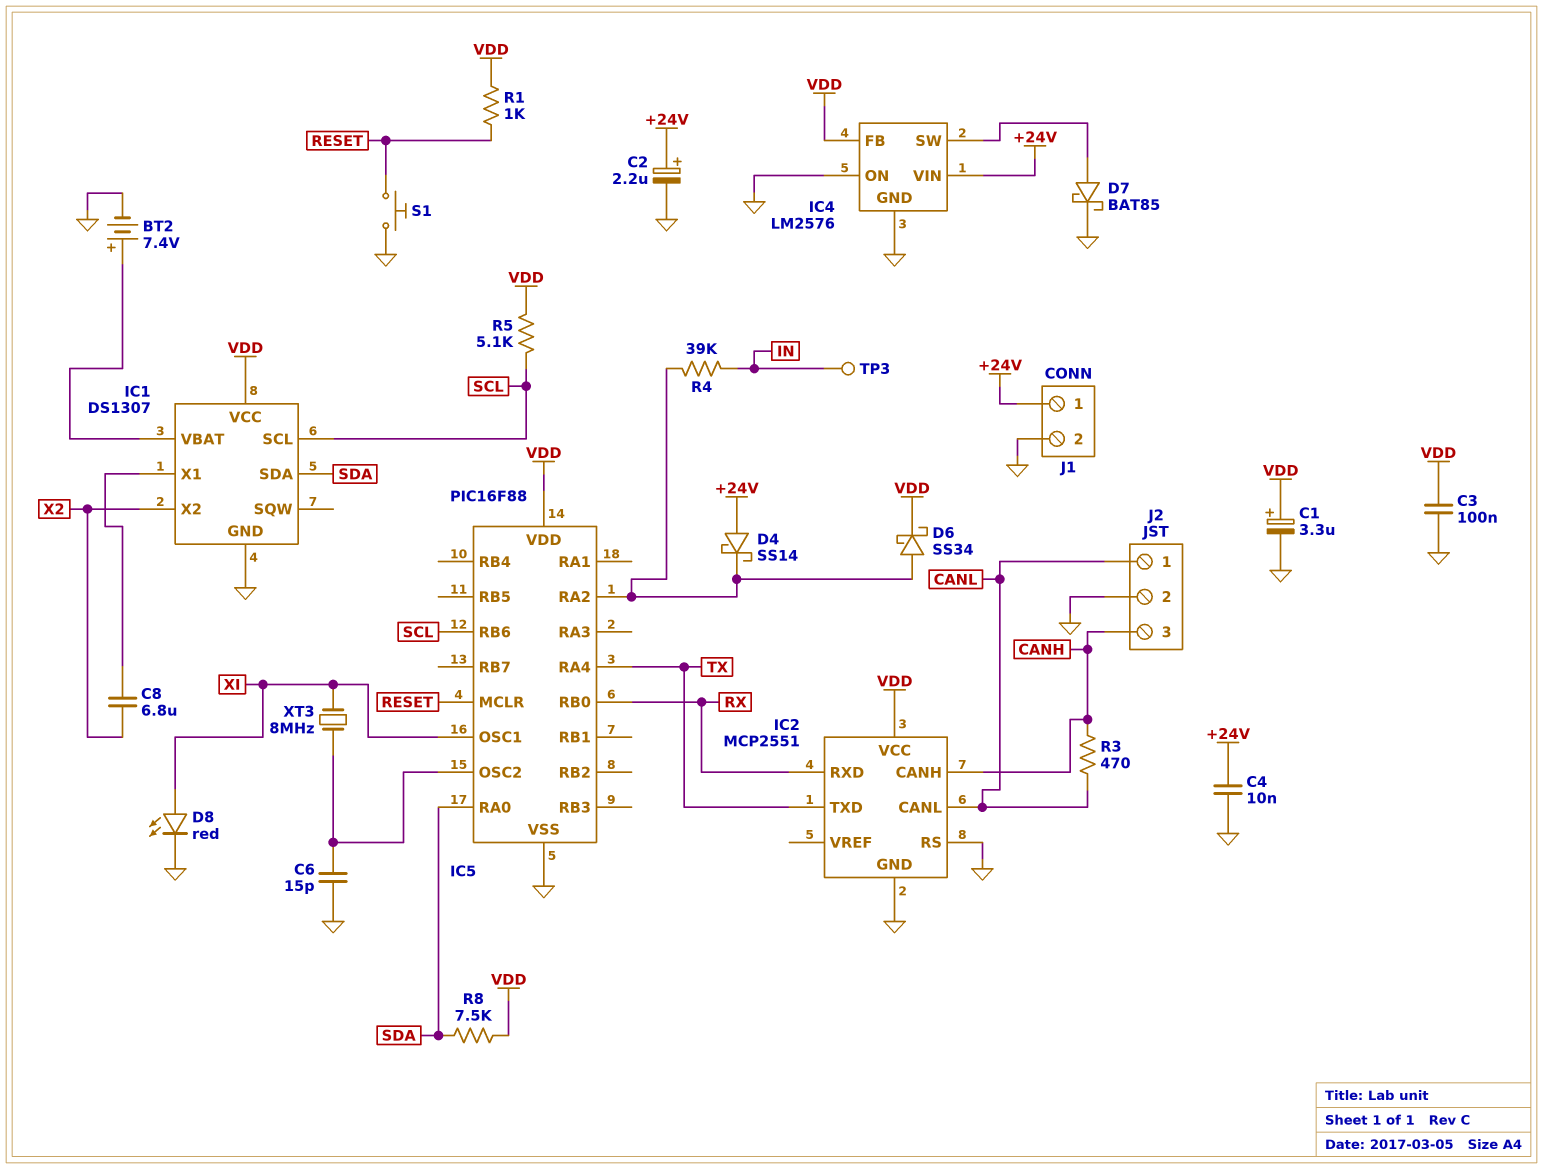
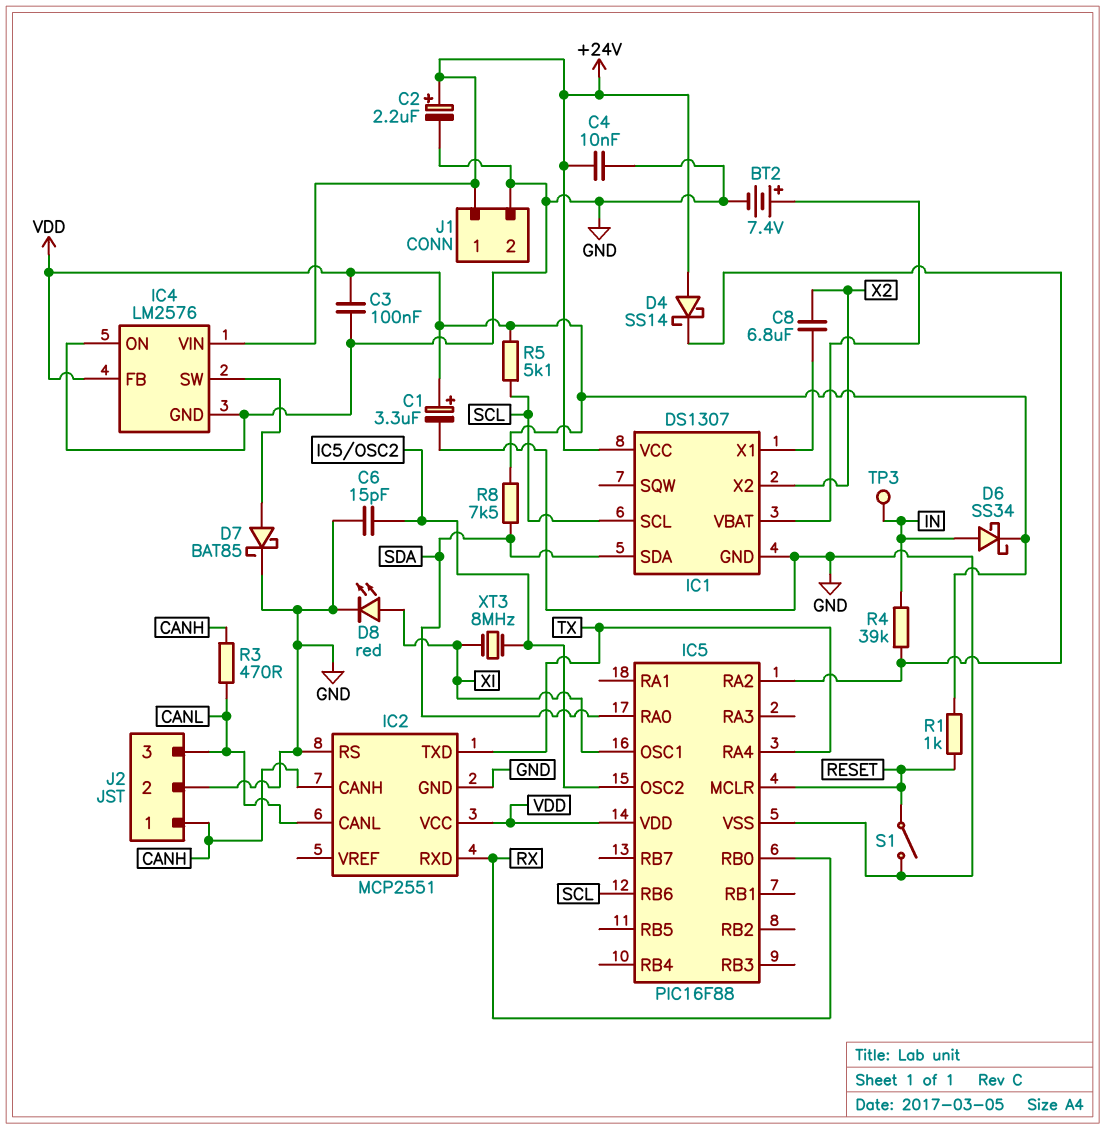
D6: schottky SS34 (A IC5/RA2, K VDD) -> schottky SS34 (A IN, K VDD)
IC1 pin VCC: VDD -> +24V
J2 pin 1: CANL -> CANH
J2 pin 3: CANH -> CANL
S1: button (GND, RESET) -> switch (GND, RESET)

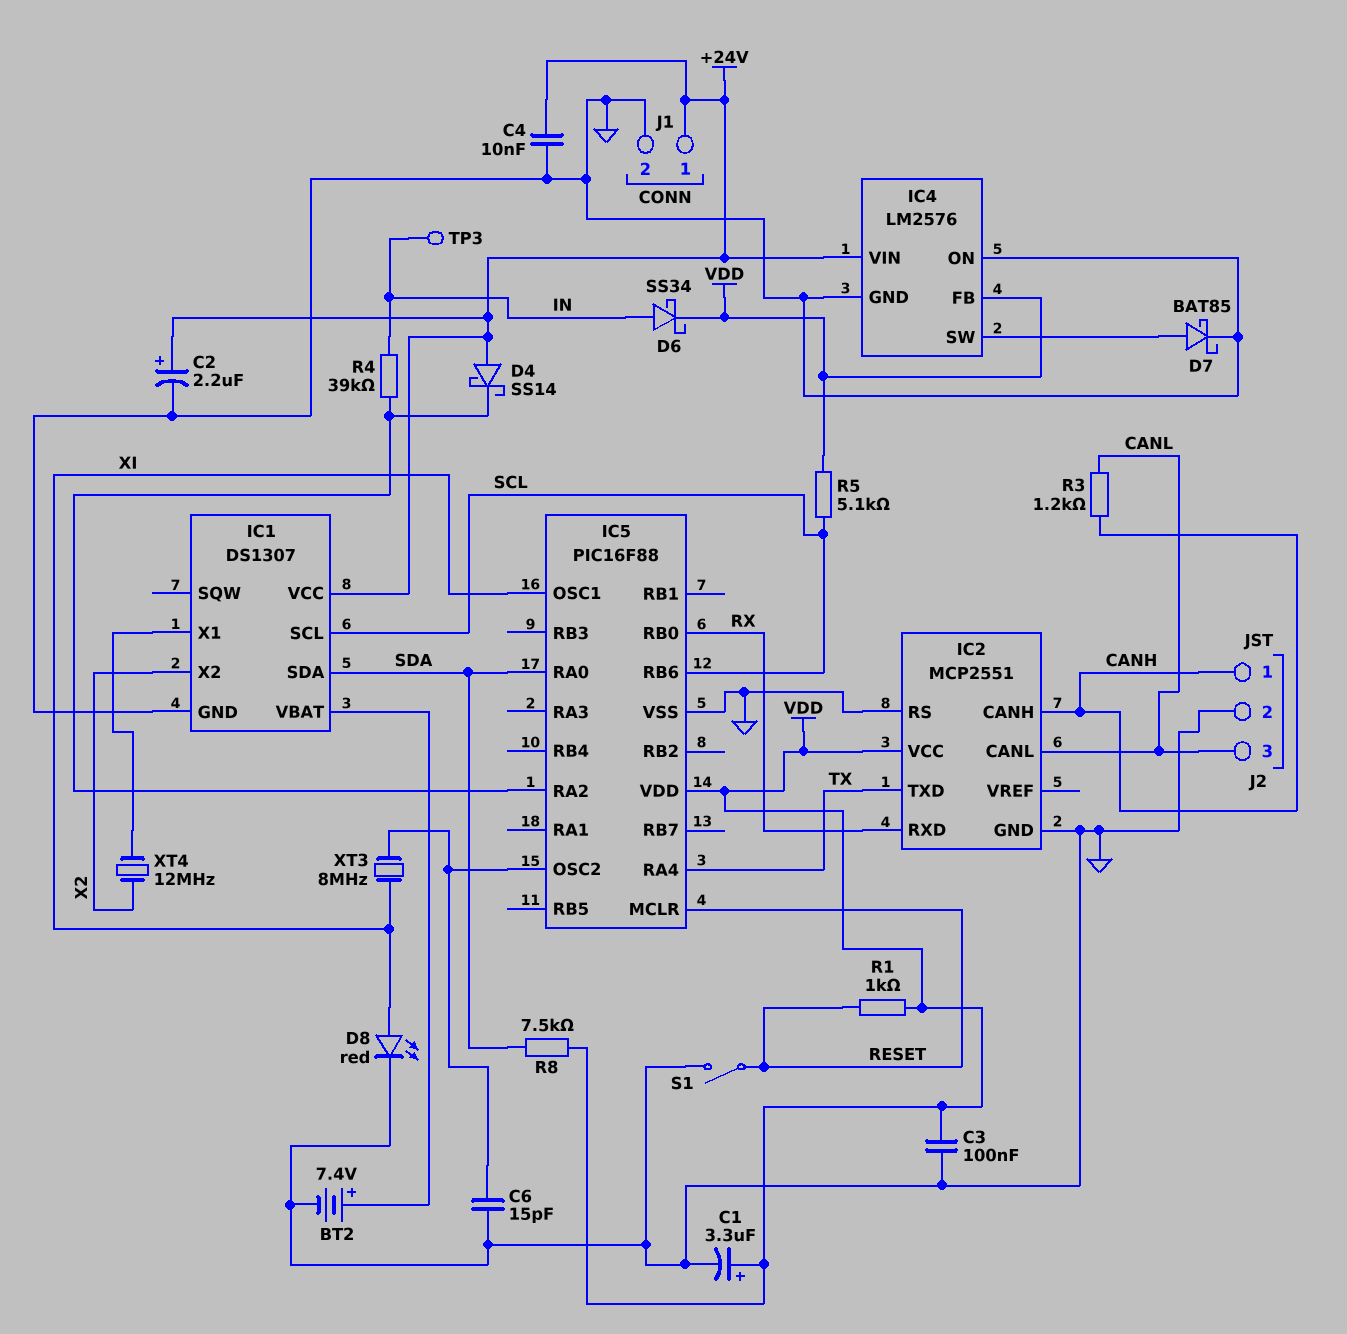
C8: 6.8uF (IC1/X1, X2) -> none
R3: 470 (CANH, CANL) -> 1.2k (CANH, CANL)
XT4: none -> 12MHz (IC1/X1, X2)

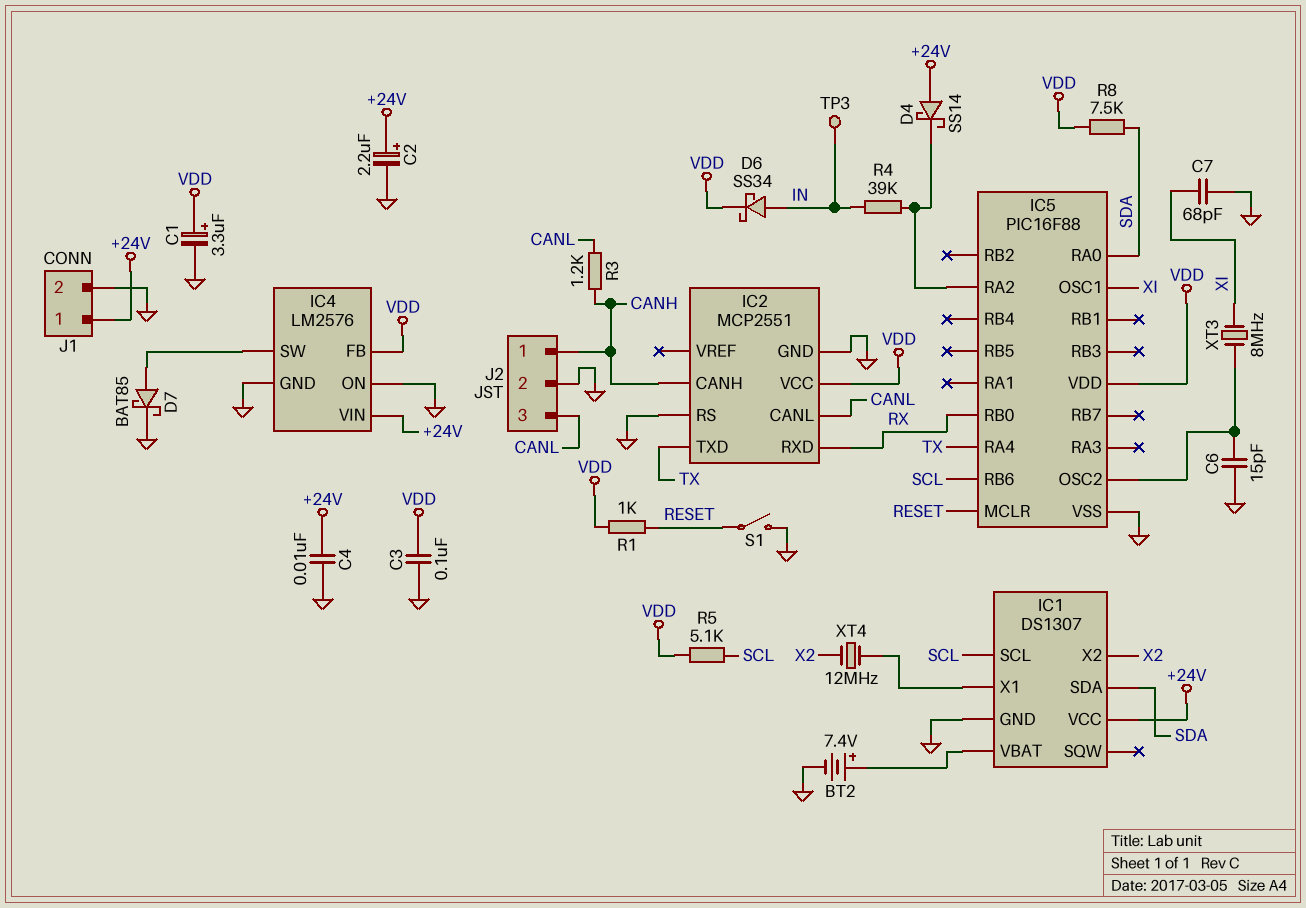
C7: none -> 68pF (GND, XI)
D8: LED red (A XI, K GND) -> none

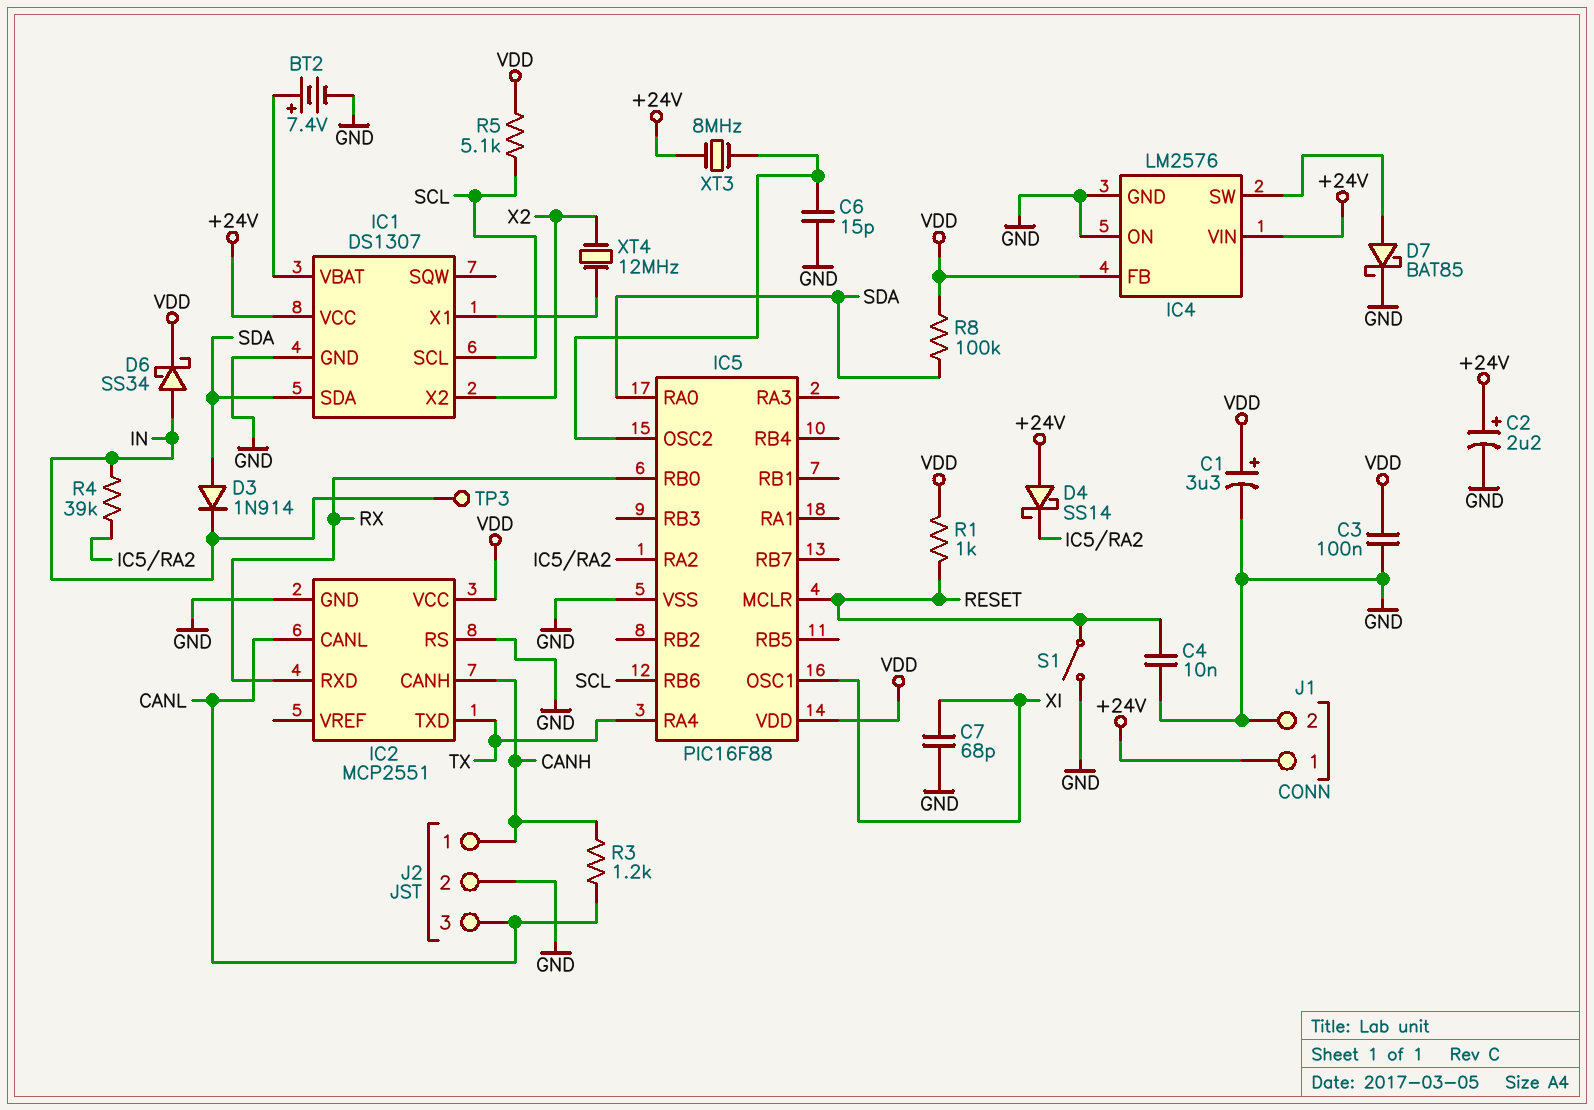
C4: 10nF (+24V, GND) -> 10nF (GND, RESET)
D3: none -> diode 1N914 (A SDA, K IN)
R8: 7.5k (SDA, VDD) -> 100k (SDA, VDD)
XT3: 8MHz (IC5/OSC2, XI) -> 8MHz (+24V, IC5/OSC2)

